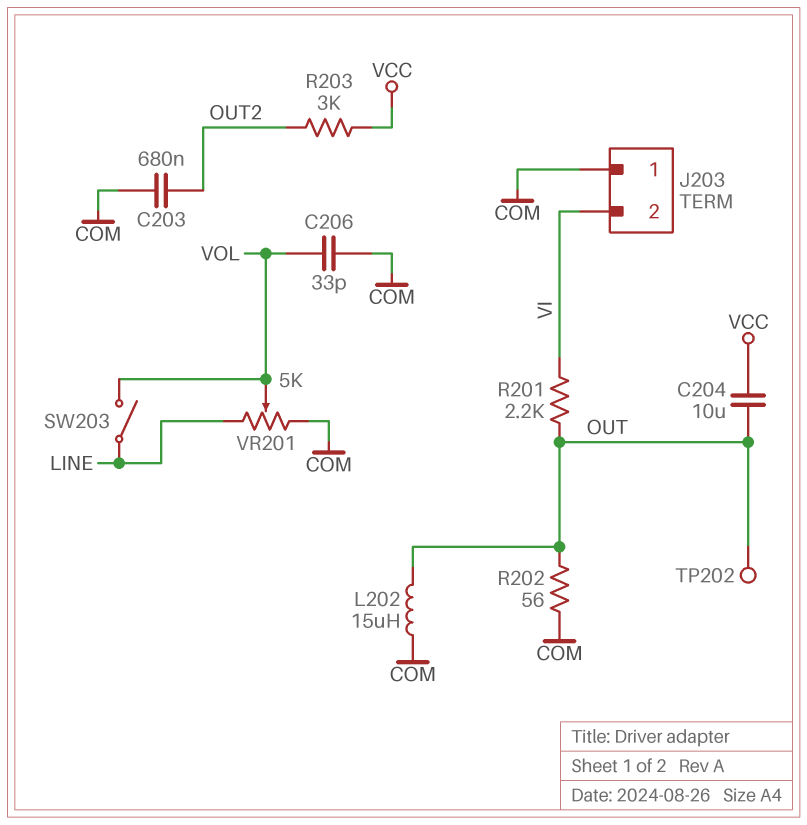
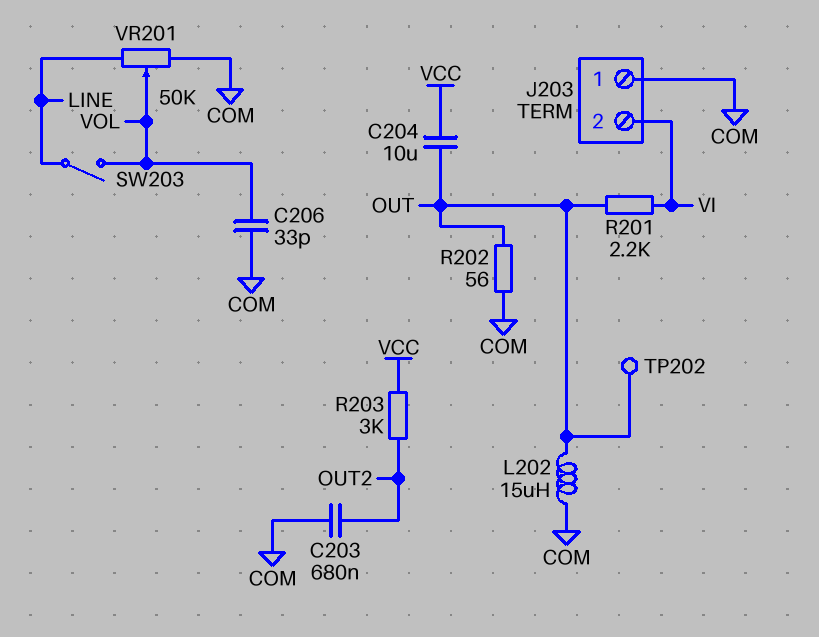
VR201: 5k (COM, LINE, wiper VOL) -> 50k (COM, LINE, wiper VOL)

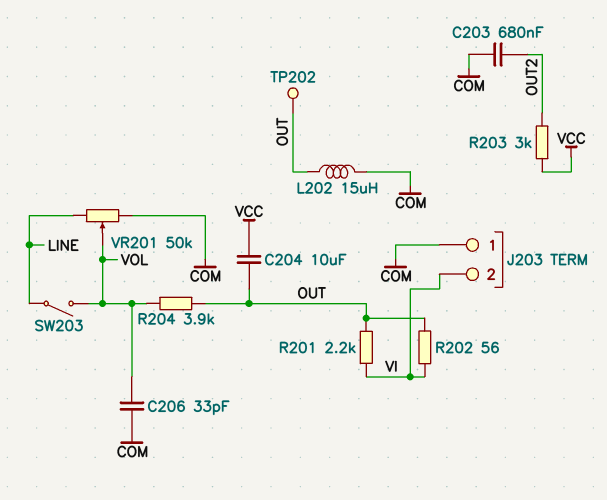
R202: 56 (COM, OUT) -> 56 (OUT, VI)
R204: none -> 3.9k (OUT, VOL)

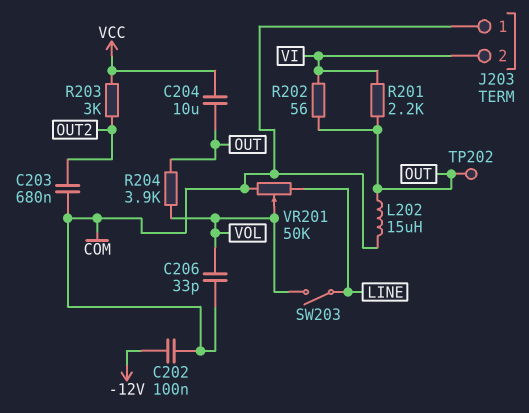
C202: none -> 100nF (-12V, COM)

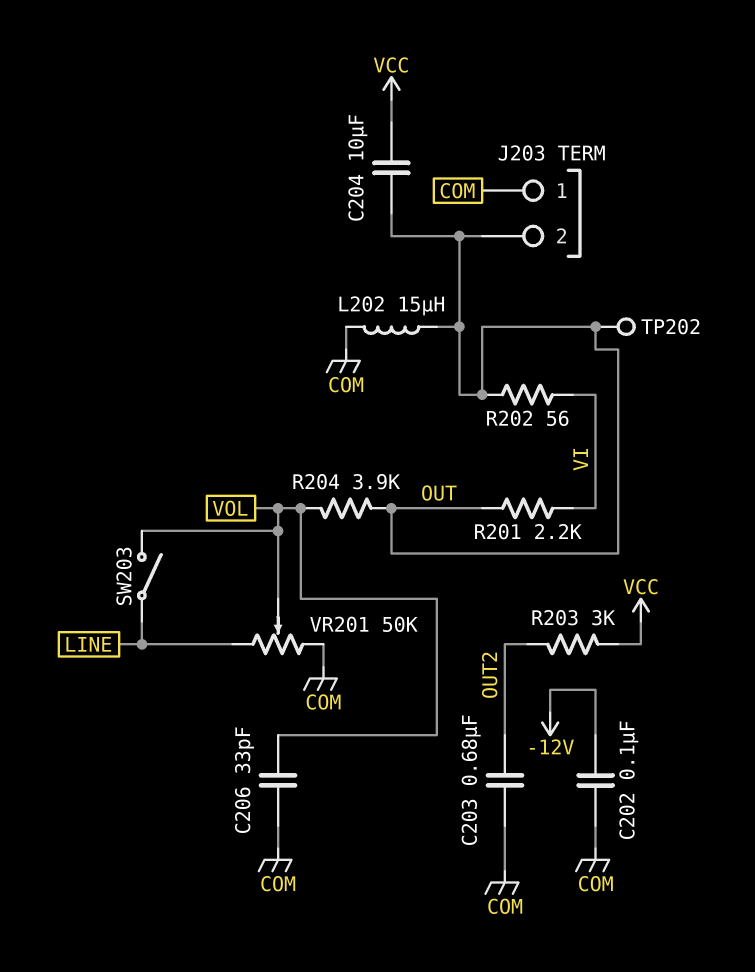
J203 pin 2: VI -> OUT

